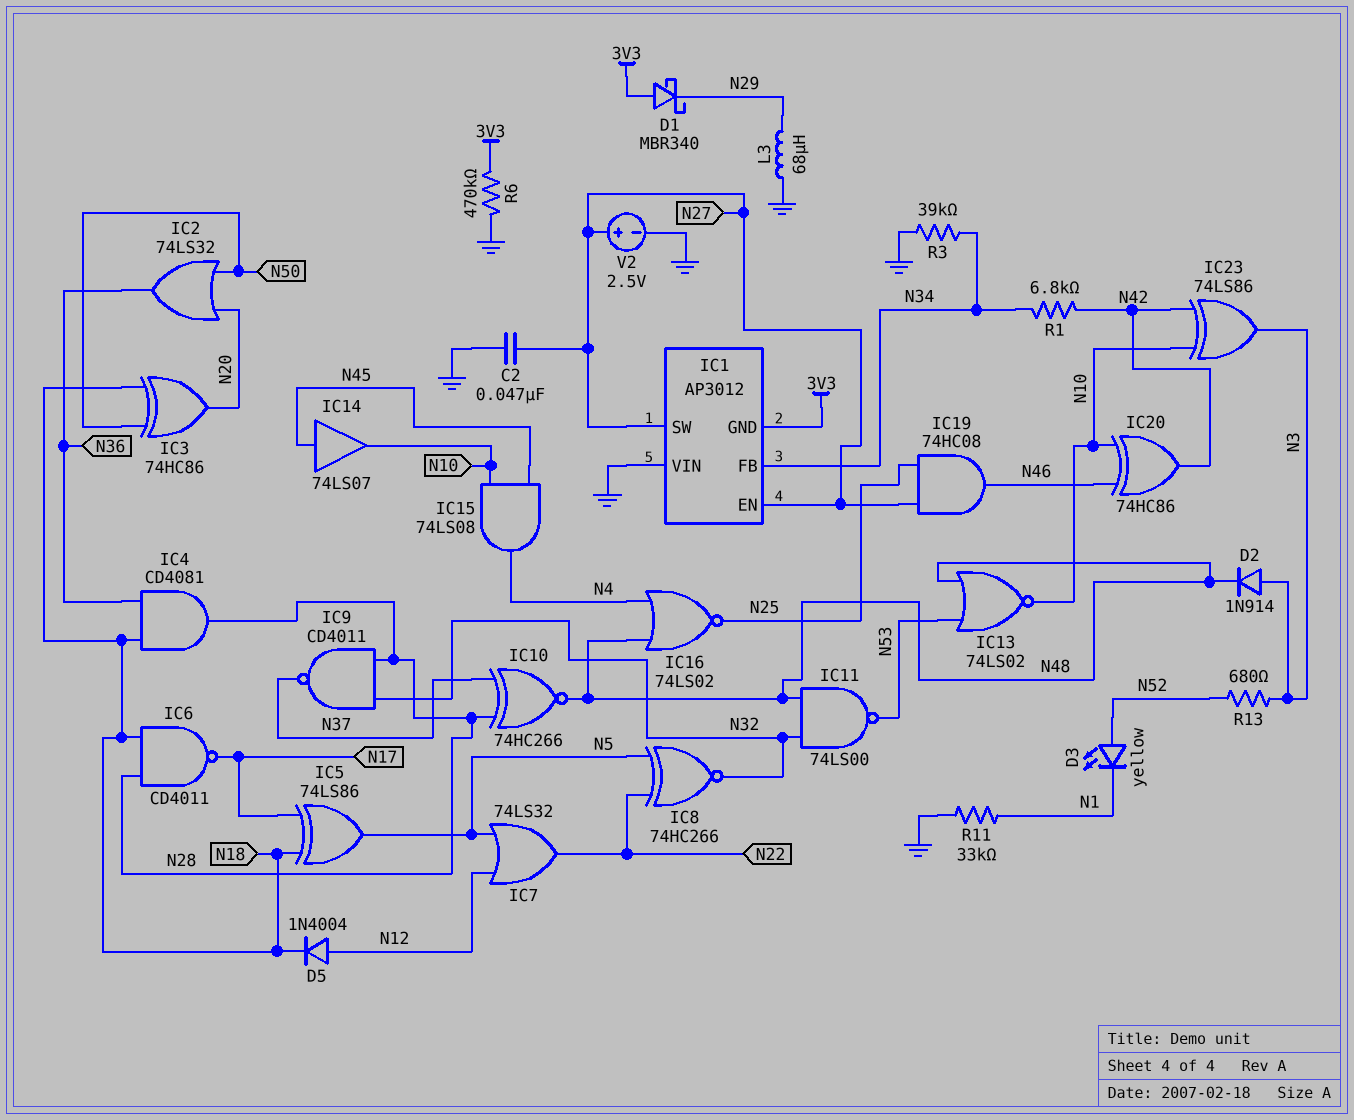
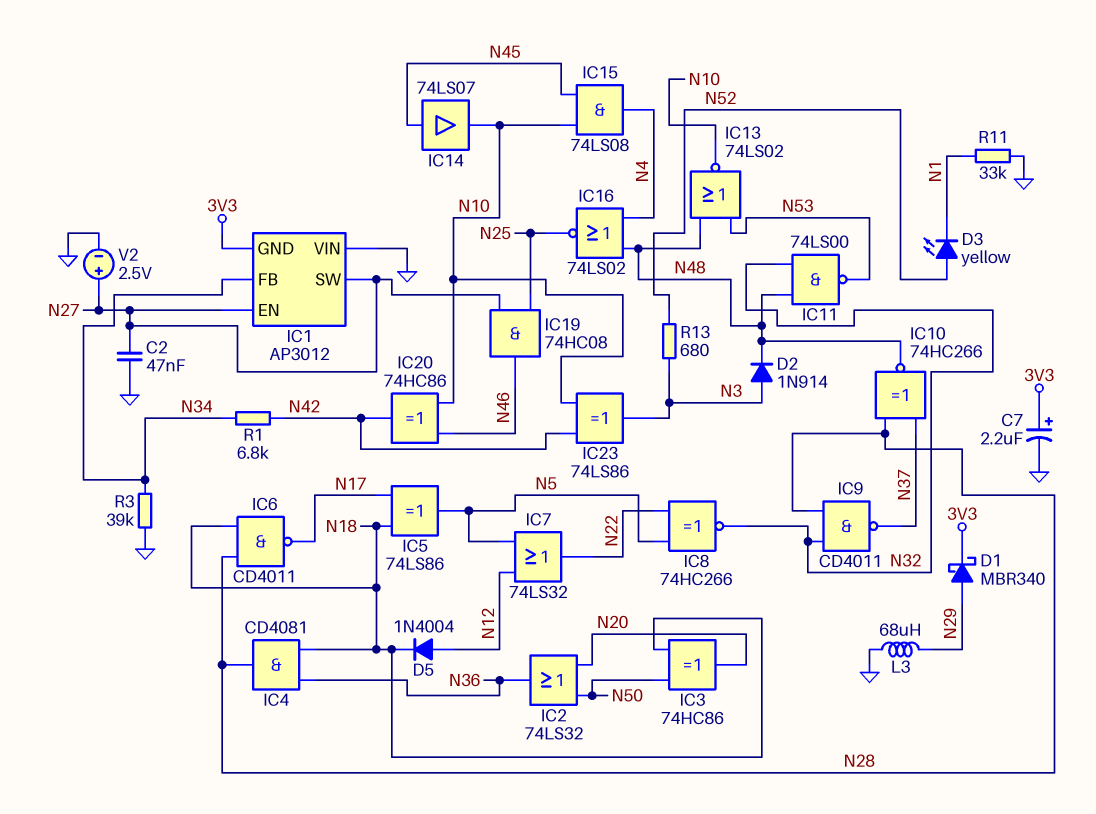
C7: none -> 2.2uF (plus 3V3, minus GND)
D1: schottky MBR340 (A 3V3, K N29) -> schottky MBR340 (A N29, K 3V3)
R6: 470k (3V3, GND) -> none

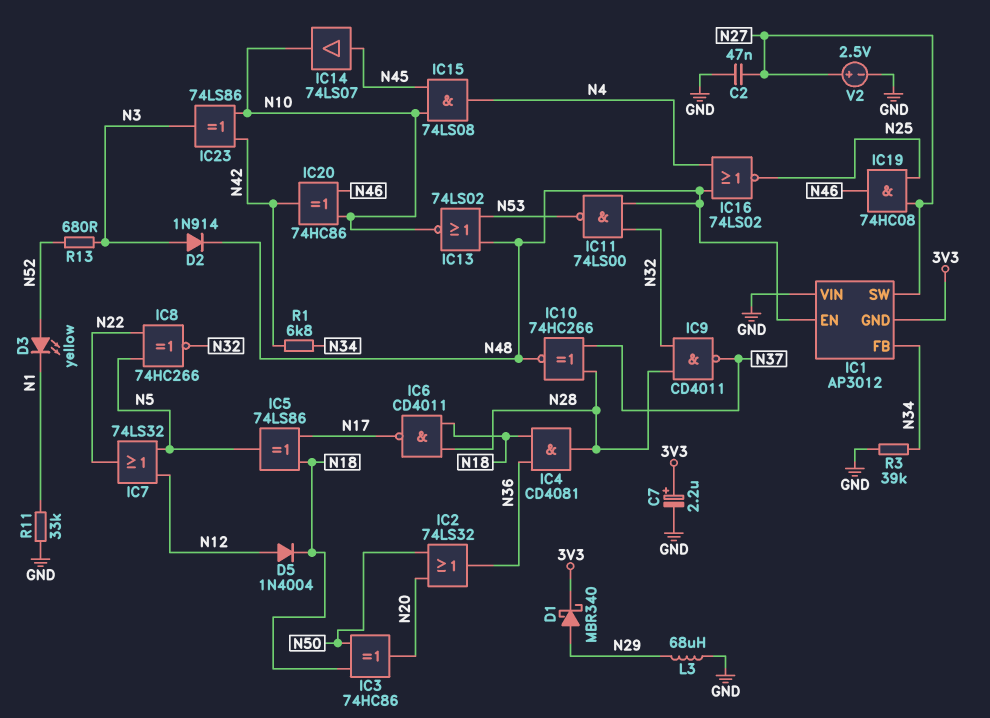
IC1 pin EN: N27 -> N48

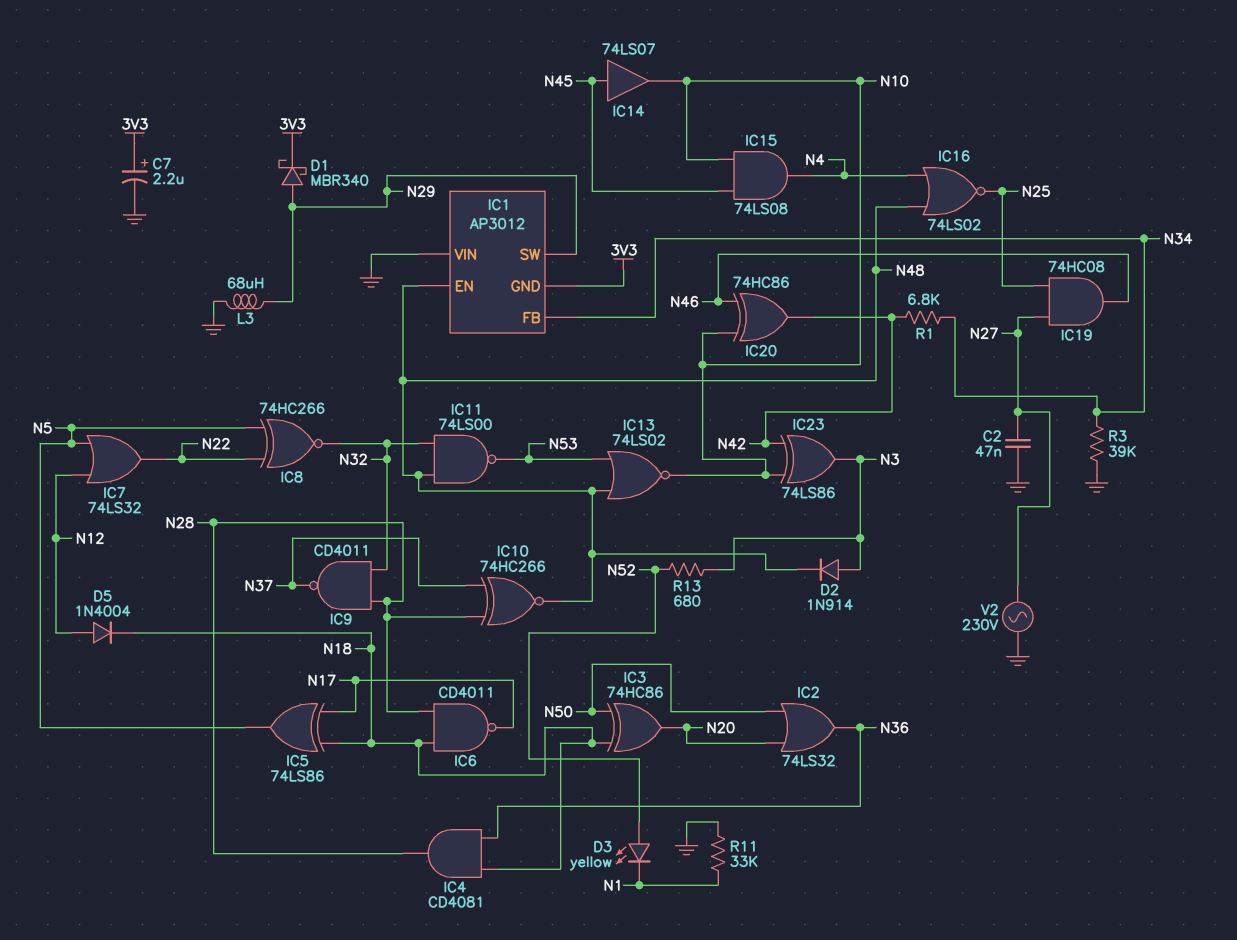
IC1 pin SW: N27 -> N29
V2: 2.5V (plus N27, minus GND) -> AC 230V (GND, N27)

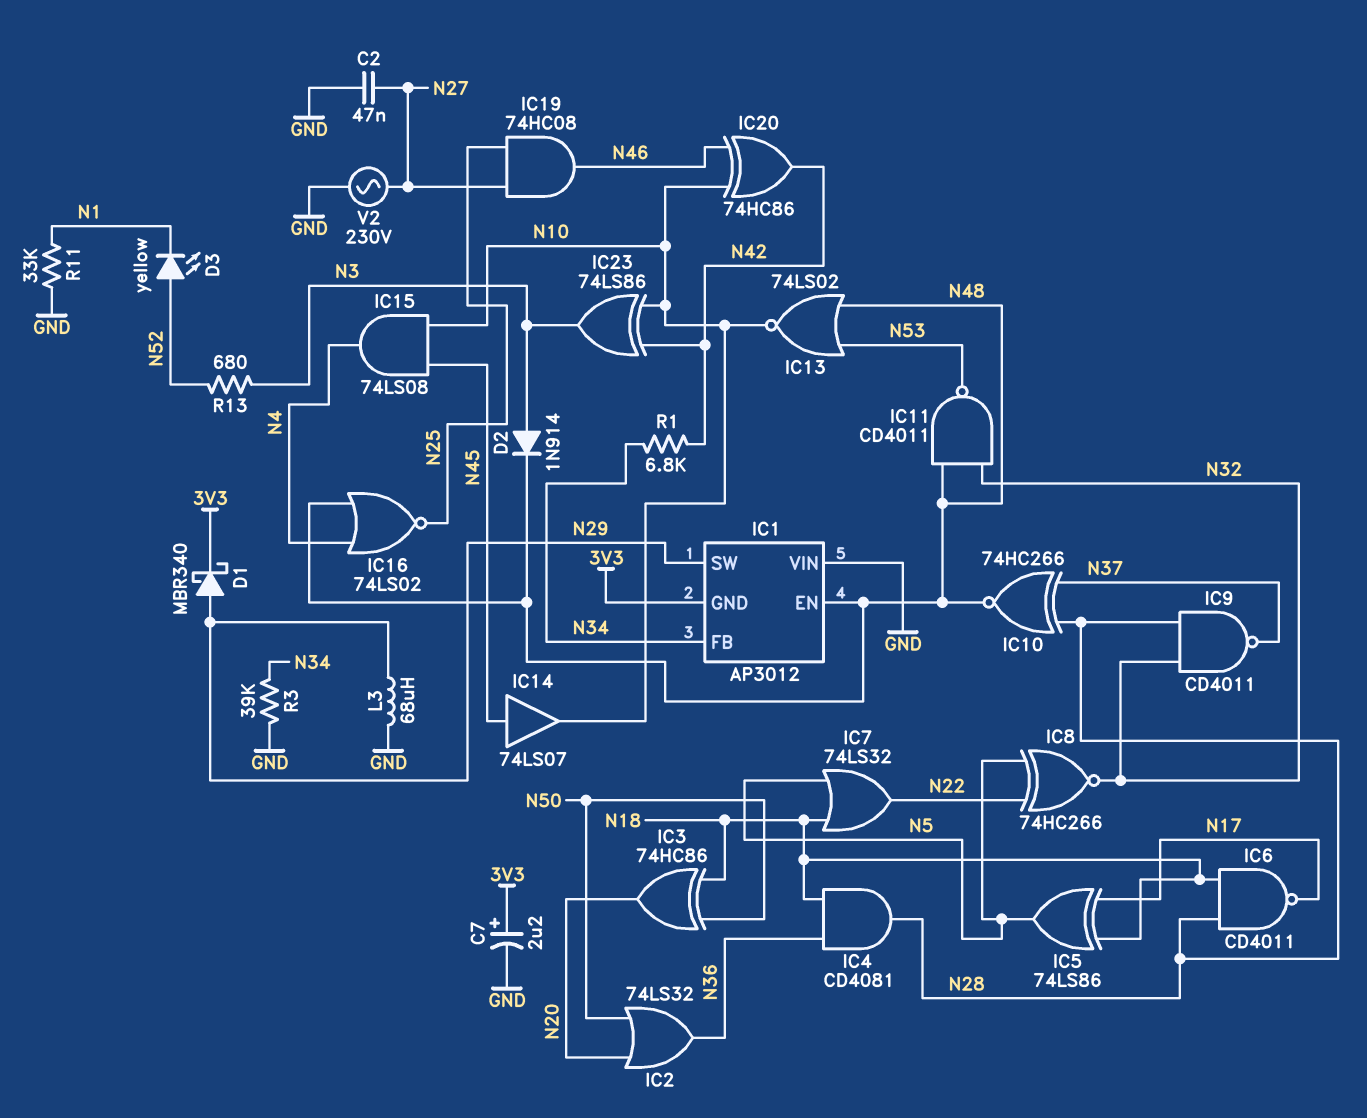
D5: diode 1N4004 (A N12, K N18) -> none
IC7: OR 74LS32 (in N5, in N12, out N22) -> OR 74LS32 (in N5, in N18, out N22)
IC11: NAND 74LS00 (in N32, in N48, out N53) -> NAND CD4011 (in N32, in N48, out N53)

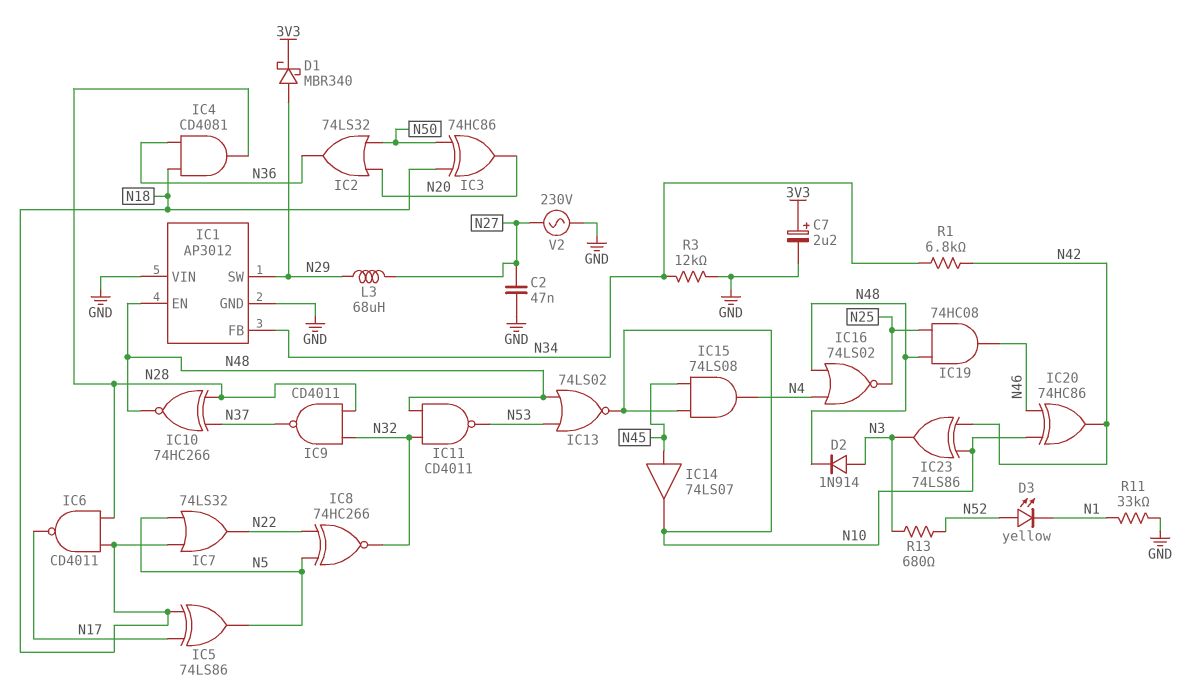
IC1 pin GND: 3V3 -> GND
IC19: AND 74HC08 (in N25, in N27, out N46) -> AND 74HC08 (in N25, in N48, out N46)
L3: 68uH (GND, N29) -> 68uH (N27, N29)
R3: 39k (GND, N34) -> 12k (GND, N34)

